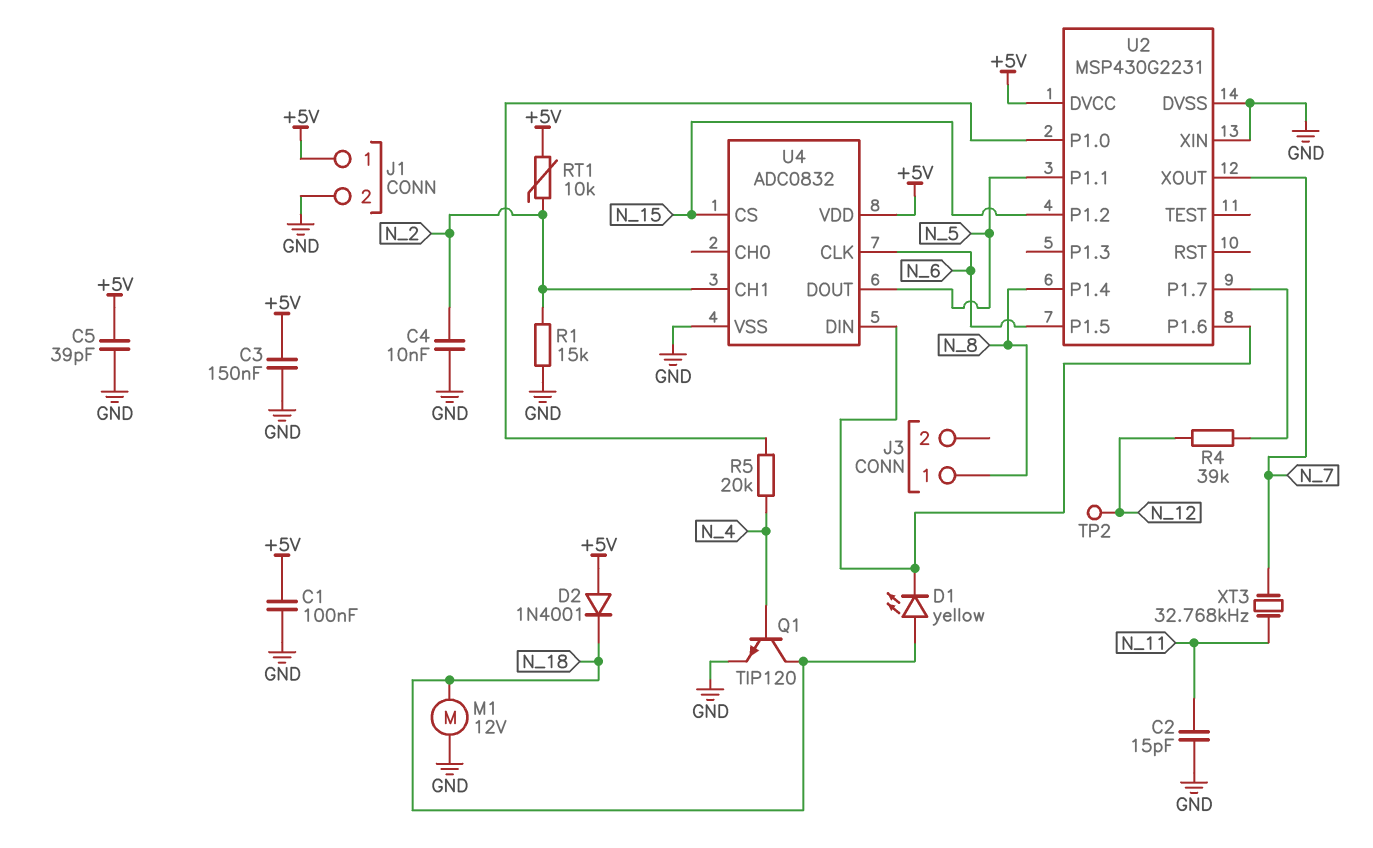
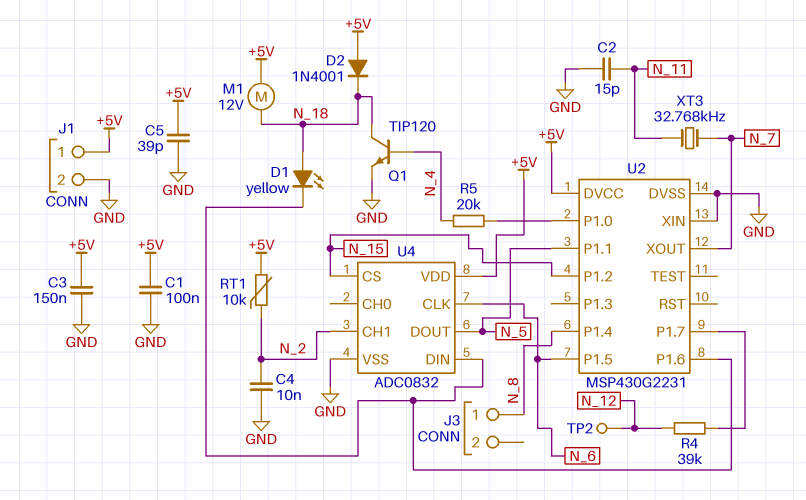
M1: motor 12V (GND, N_18) -> motor 12V (+5V, N_18)
R1: 15k (GND, N_2) -> none

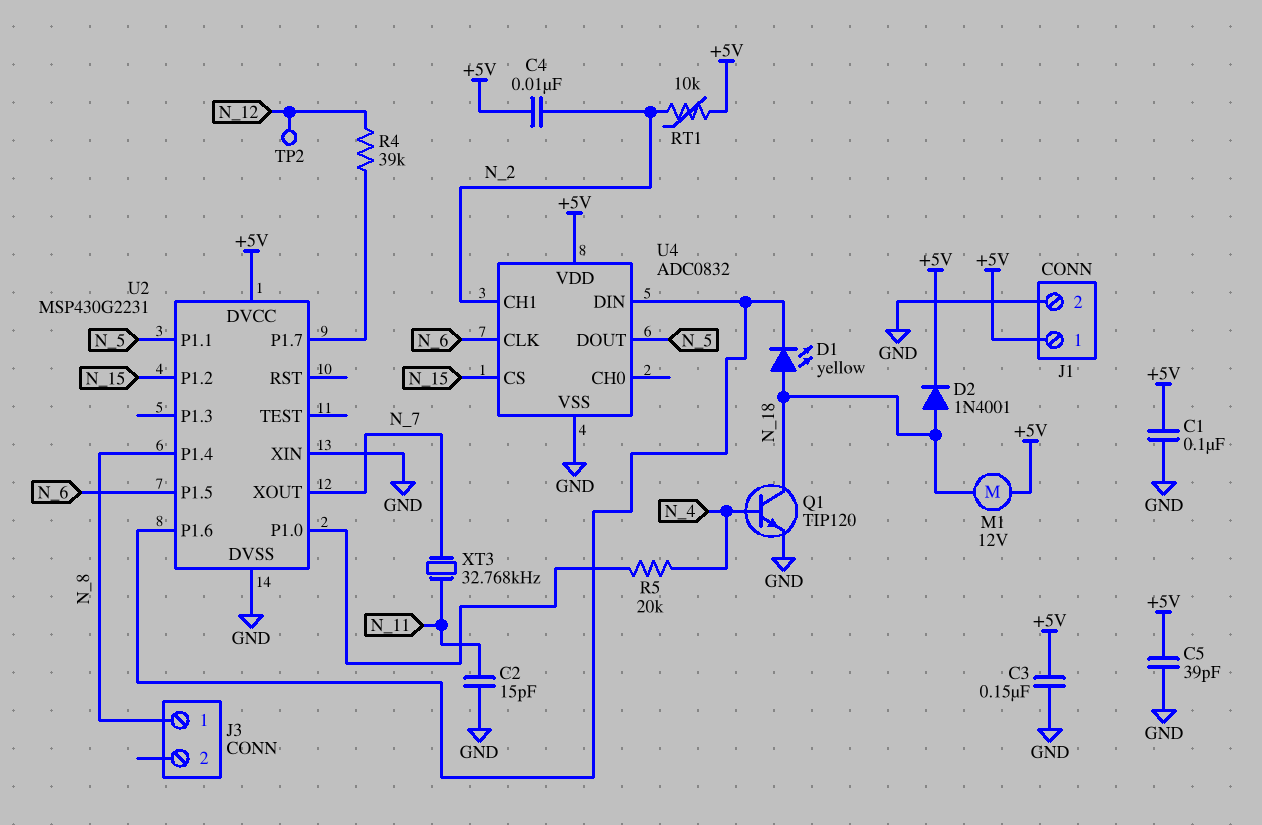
C4: 10nF (GND, N_2) -> 10nF (+5V, N_2)
D2: diode 1N4001 (A +5V, K N_18) -> diode 1N4001 (A N_18, K +5V)

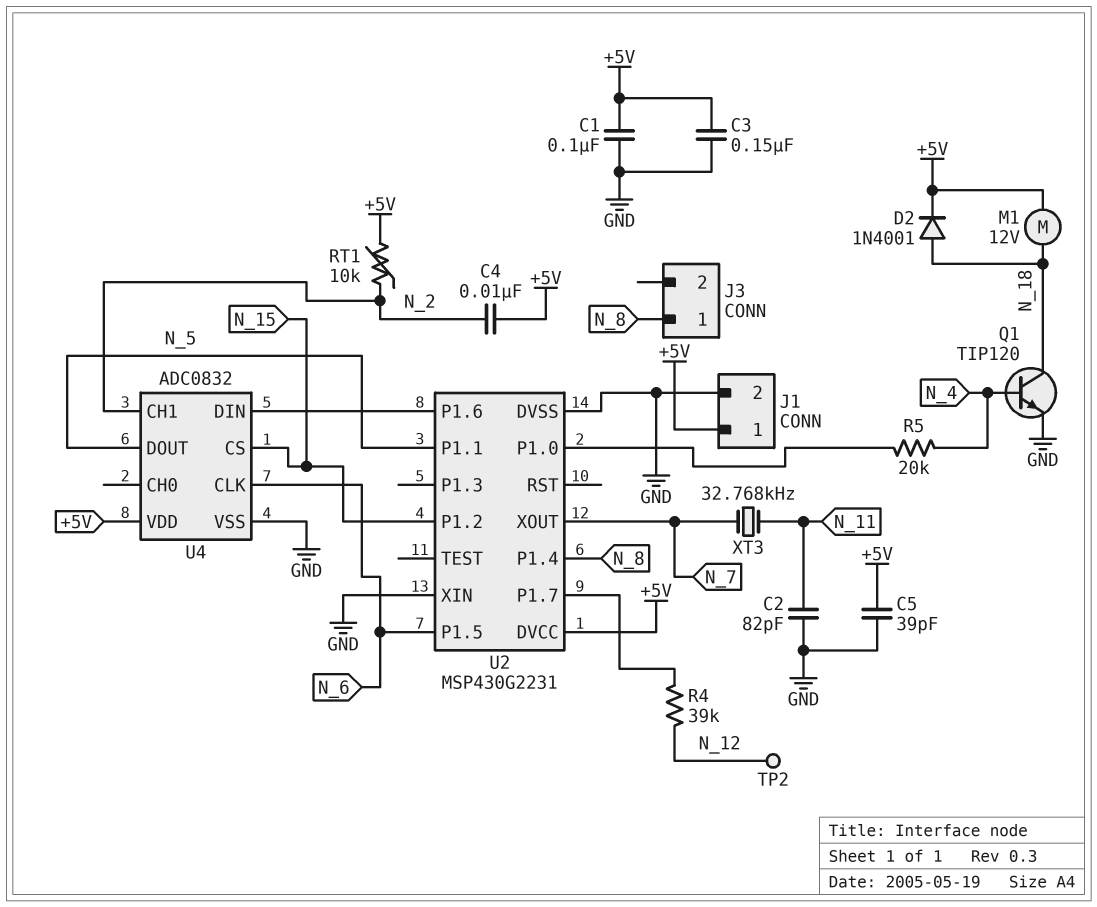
C2: 15pF (GND, N_11) -> 82pF (GND, N_11)
D1: LED yellow (A N_18, K U2/P1.6) -> none

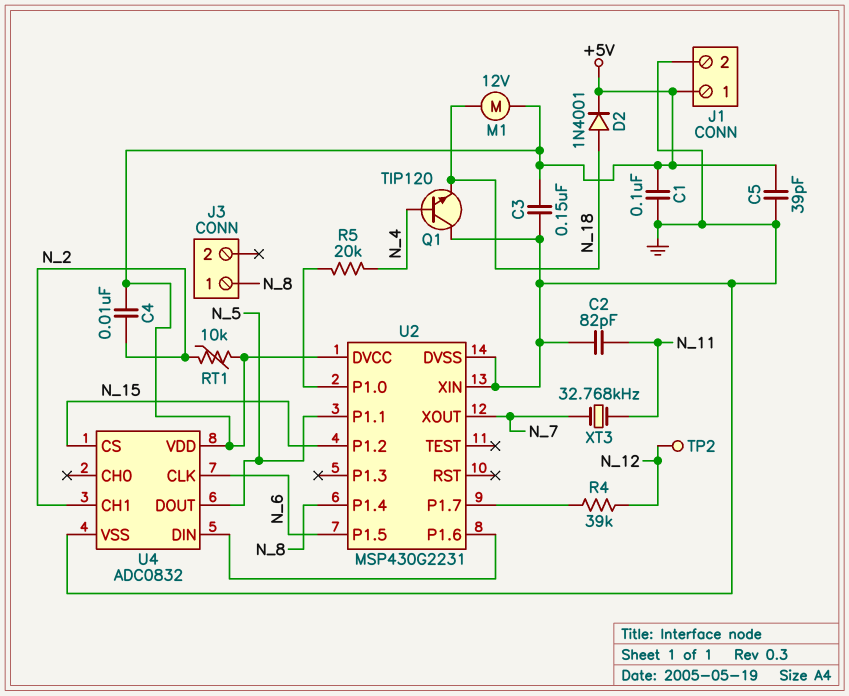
Q1: NPN TIP120 (B N_4, C N_18, E GND) -> NPN TIP120 (B N_4, C GND, E N_18)

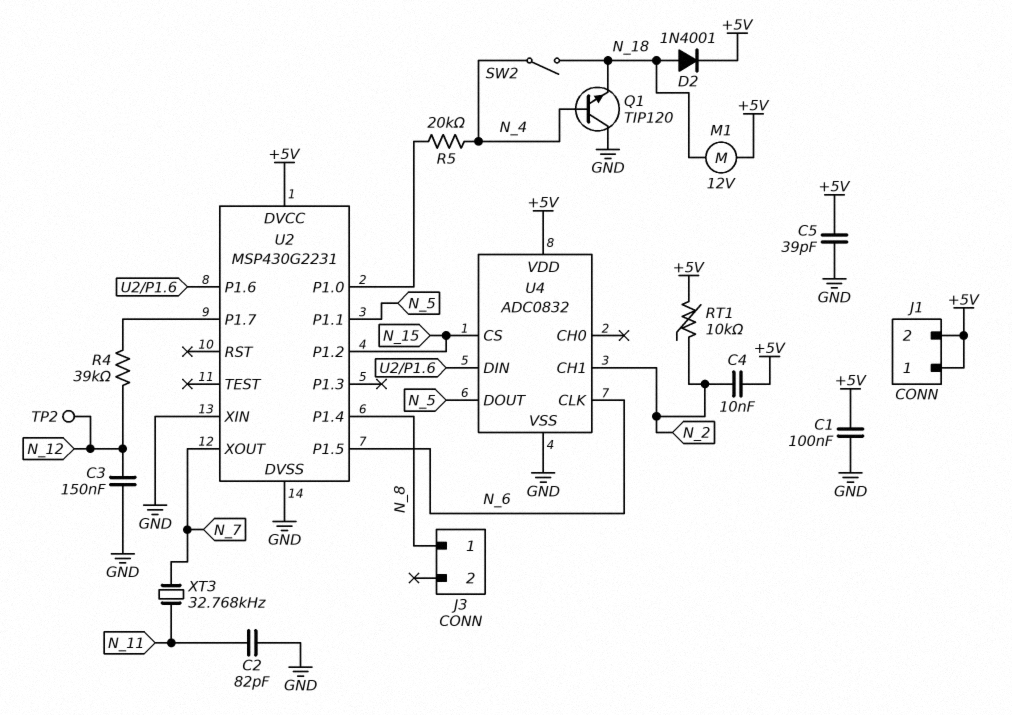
C3: 150nF (+5V, GND) -> 150nF (GND, N_12)
J1 pin 2: GND -> +5V
SW2: none -> switch (N_4, N_18)

